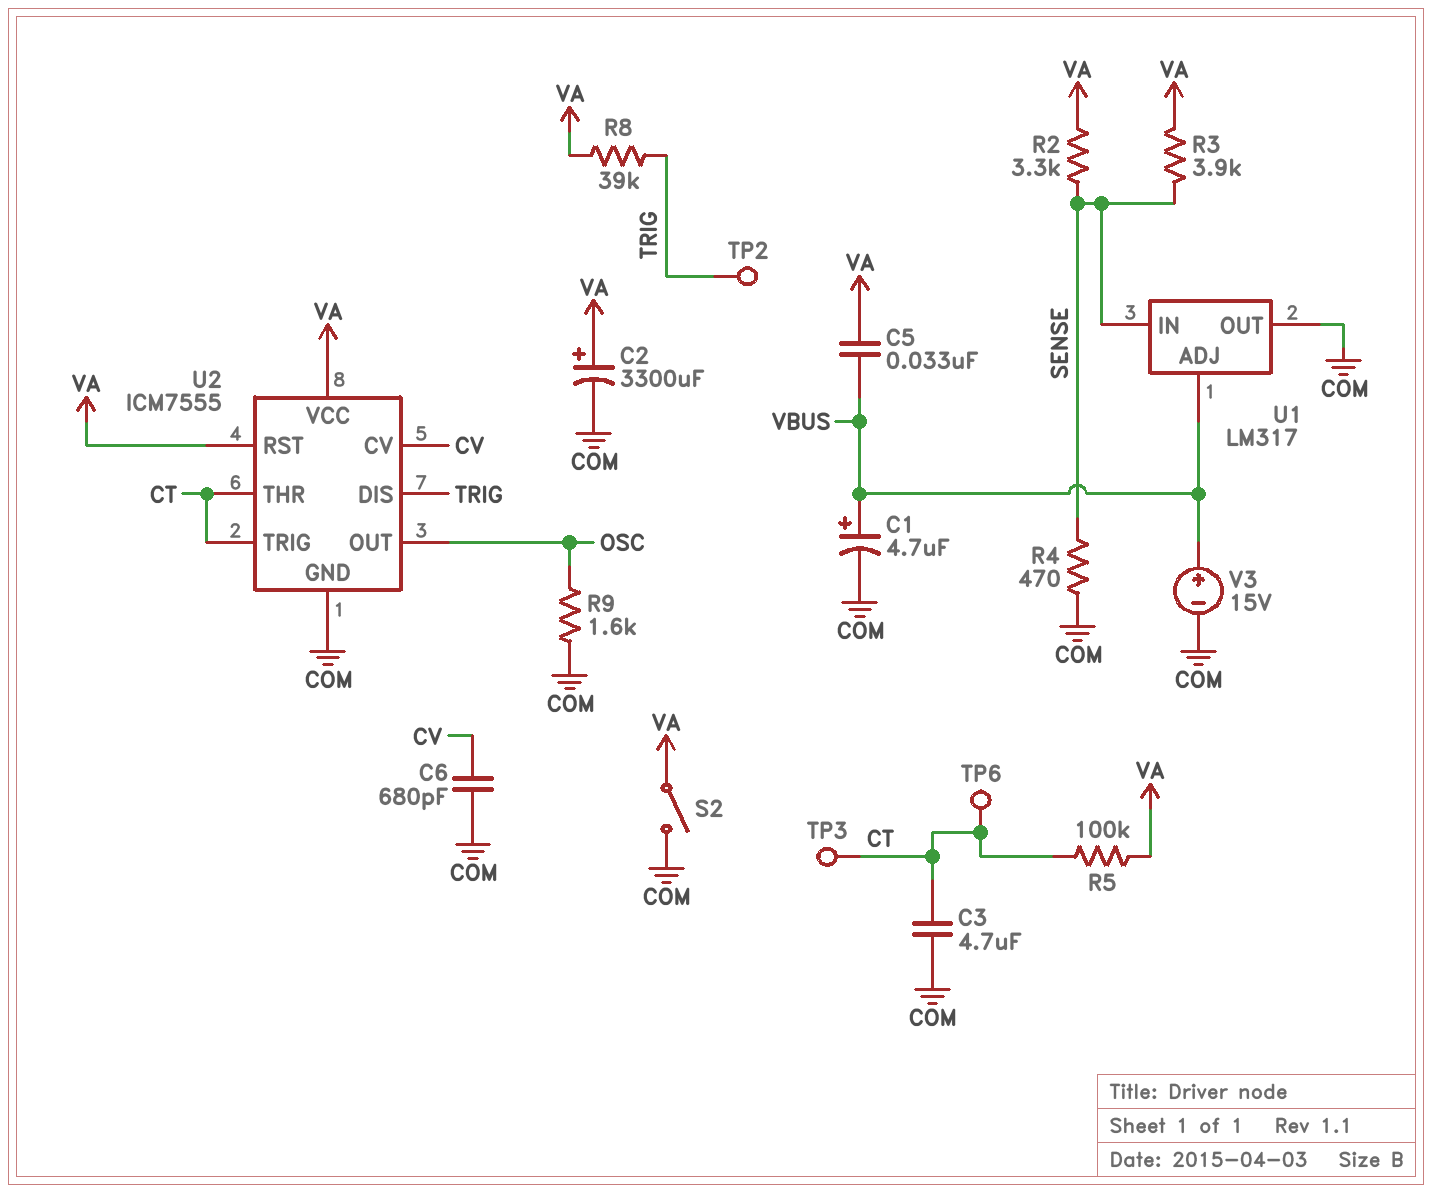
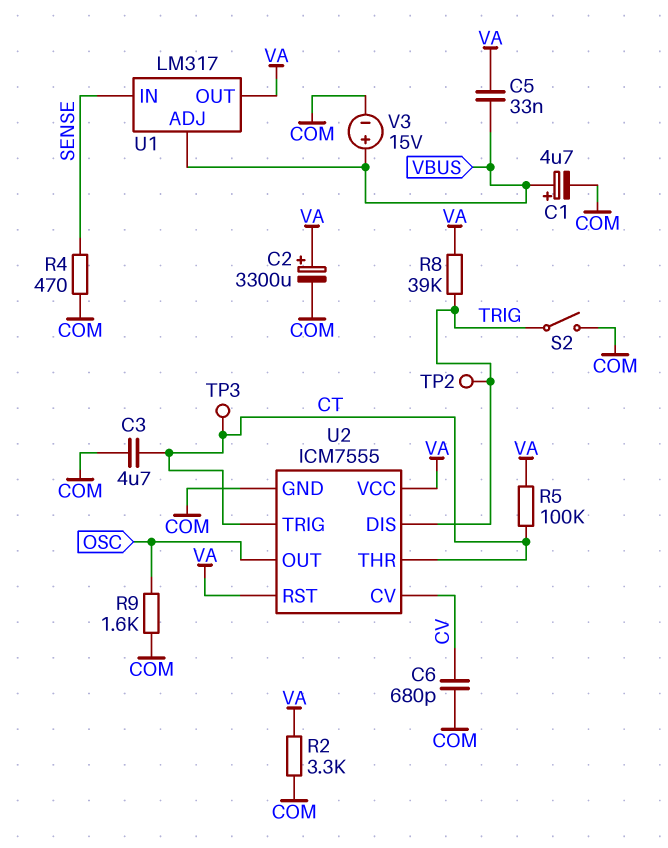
R2: 3.3k (SENSE, VA) -> 3.3k (COM, VA)
R3: 3.9k (SENSE, VA) -> none
S2: switch (COM, VA) -> switch (COM, TRIG)
TP6: test point (CT) -> none
U1 pin OUT: COM -> VA

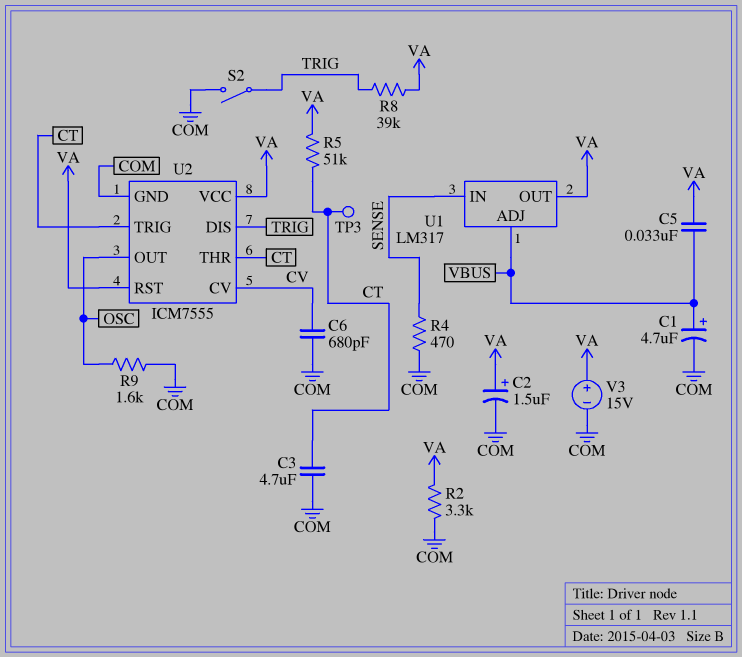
C2: 3300uF (plus VA, minus COM) -> 1.5uF (plus VA, minus COM)
R5: 100k (CT, VA) -> 51k (CT, VA)
TP2: test point (TRIG) -> none
V3: 15V (plus VBUS, minus COM) -> 15V (plus VA, minus COM)

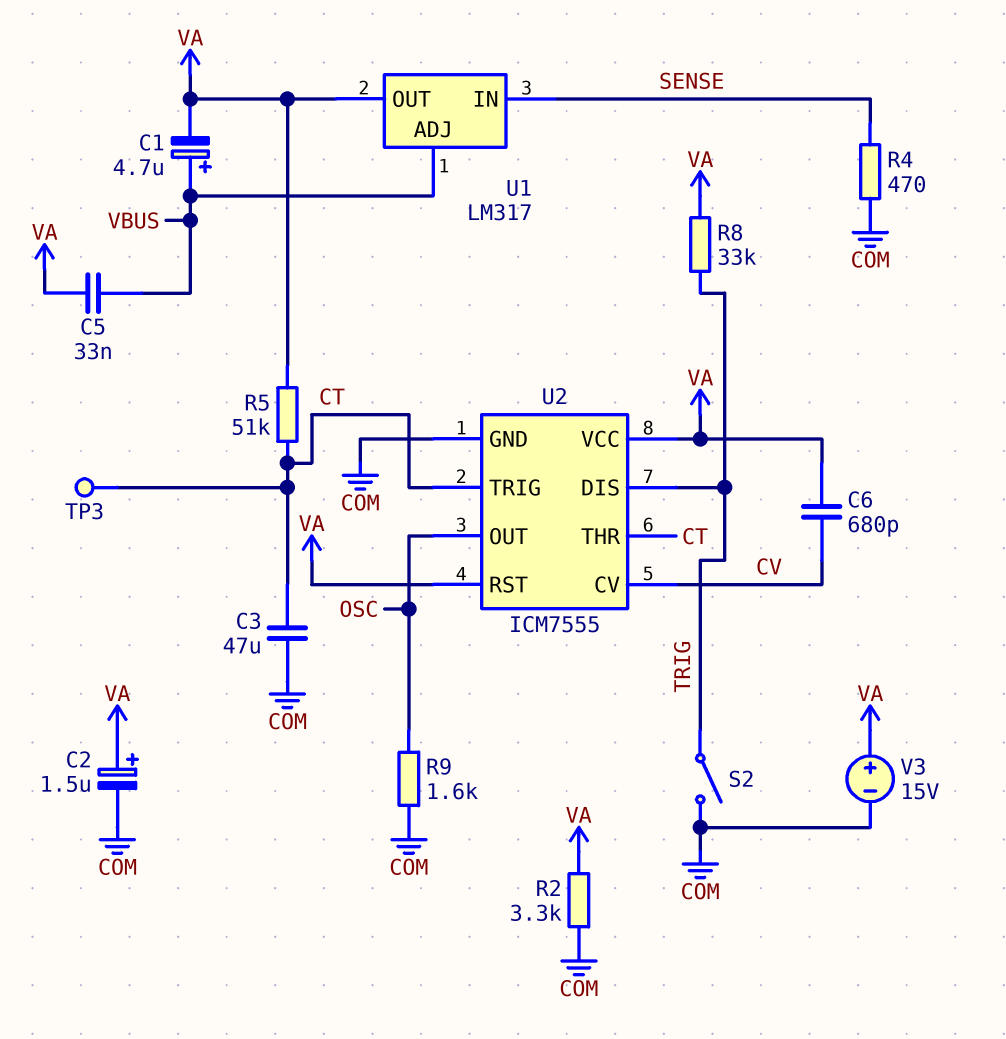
C1: 4.7uF (plus VBUS, minus COM) -> 4.7uF (plus VBUS, minus VA)
C3: 4.7uF (COM, CT) -> 47uF (COM, CT)
C6: 680pF (COM, CV) -> 680pF (CV, VA)
R8: 39k (TRIG, VA) -> 33k (TRIG, VA)

